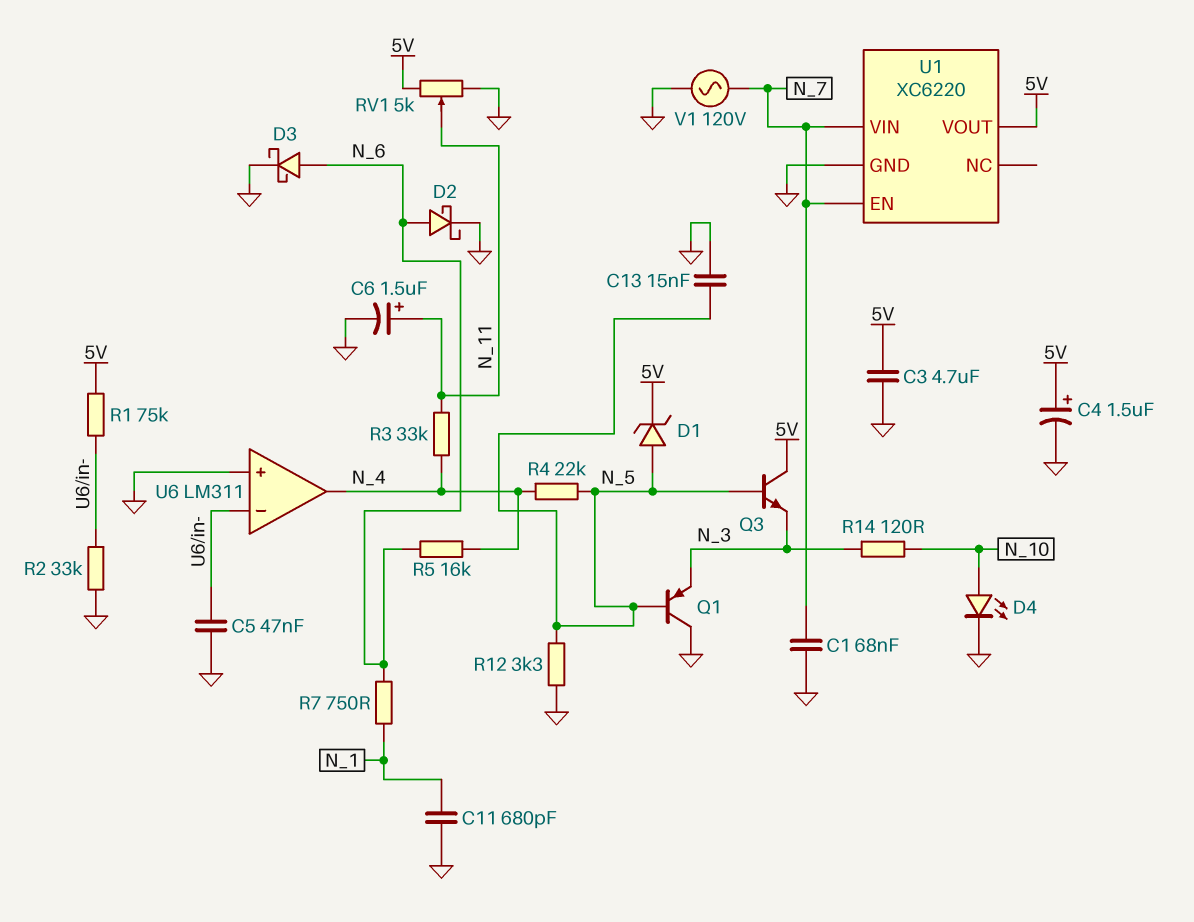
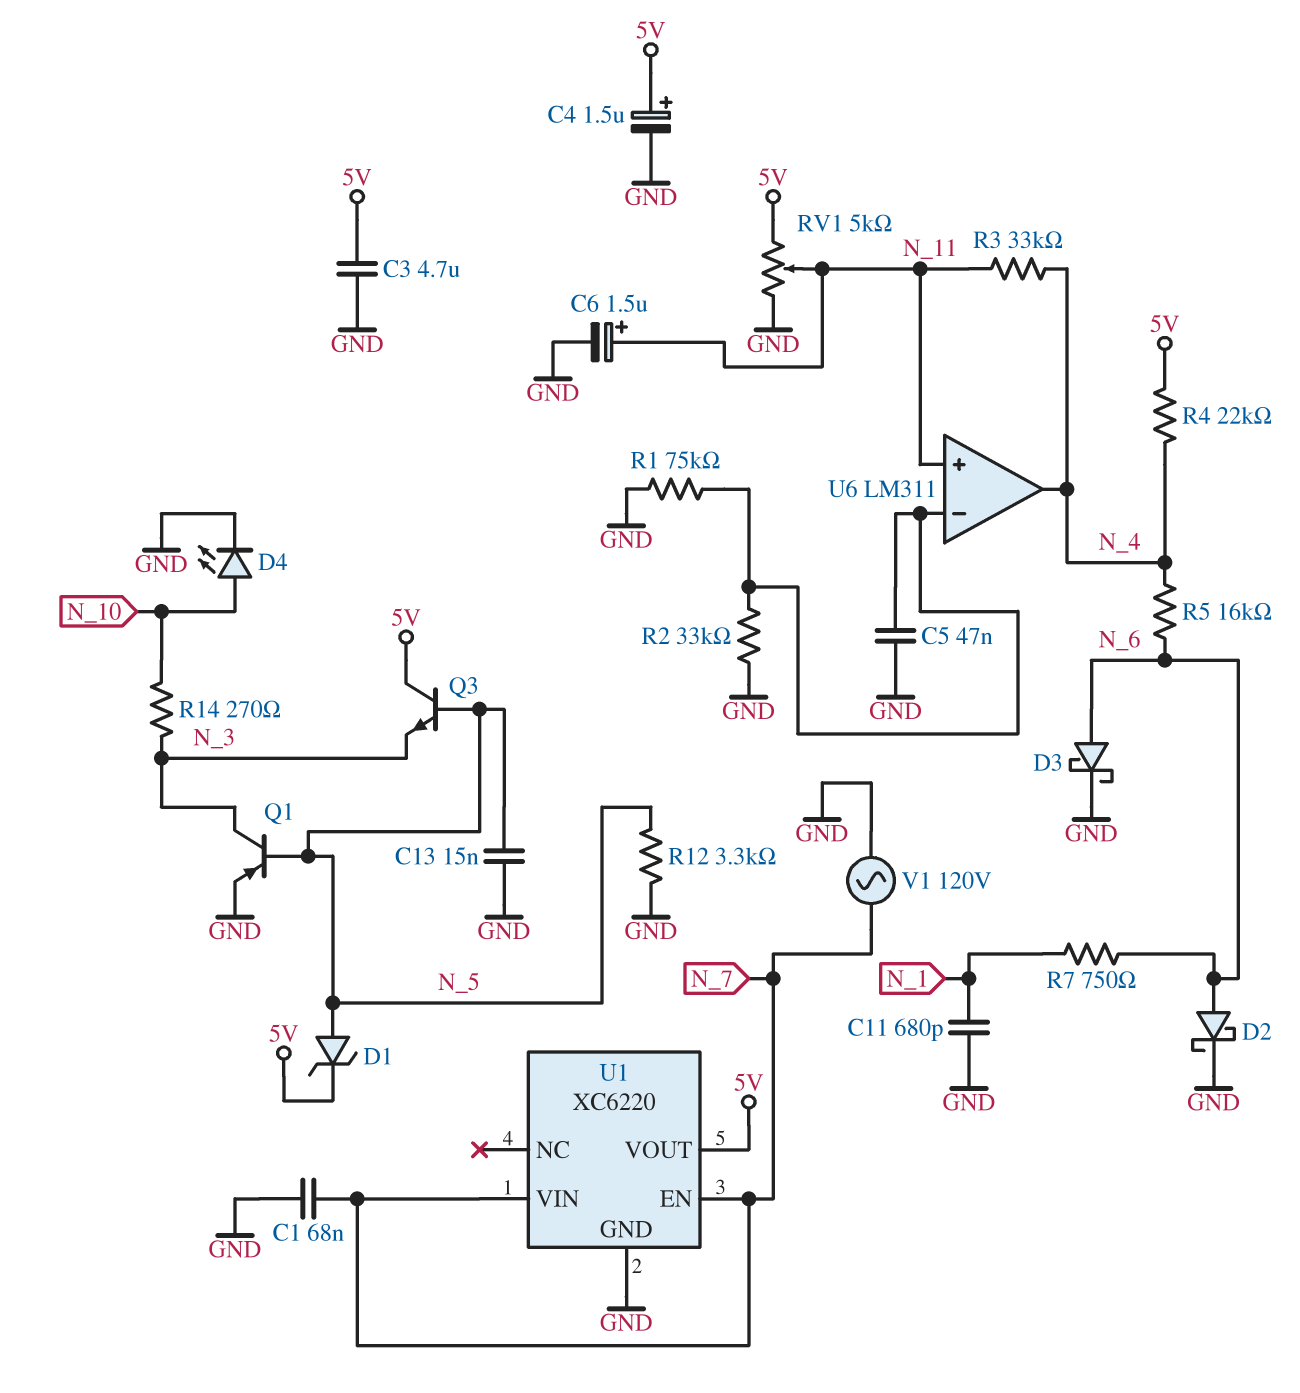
Q1: PNP (B N_5, C GND, E N_3) -> PNP (B N_5, C N_3, E GND)
R1: 75k (5V, U6/in-) -> 75k (GND, U6/in-)
R4: 22k (N_4, N_5) -> 22k (5V, N_4)
R14: 120 (N_3, N_10) -> 270 (N_3, N_10)
U6 pin in+: GND -> N_11

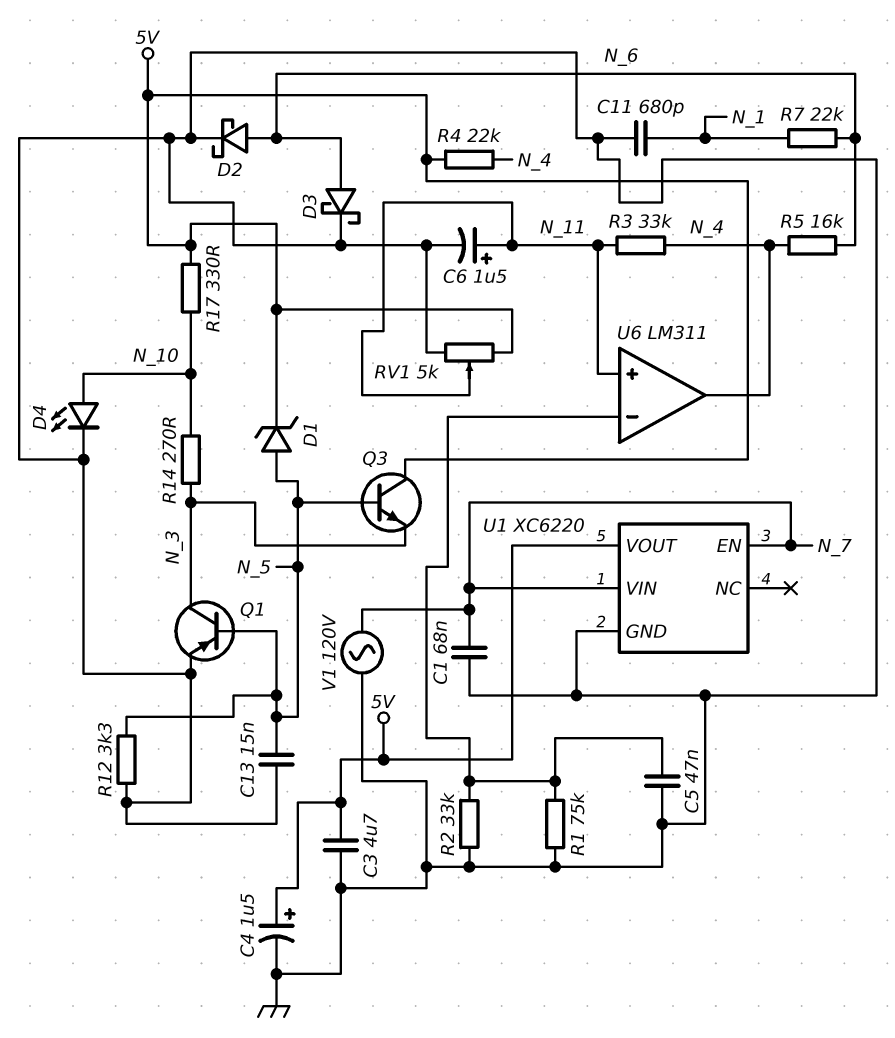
R7: 750 (N_1, N_6) -> 22k (N_1, N_6)
R17: none -> 330 (5V, N_10)

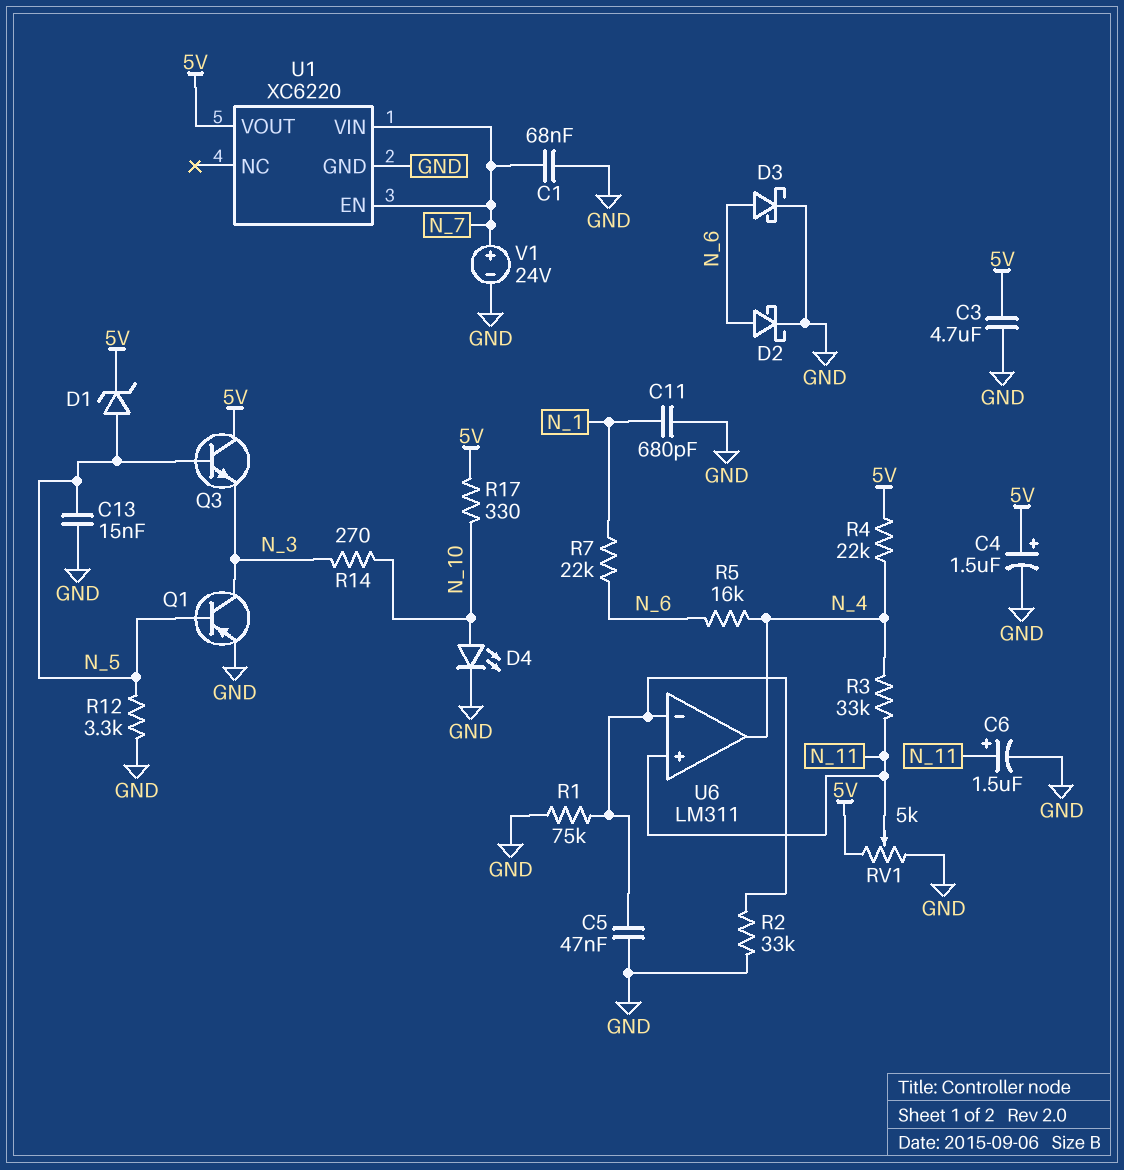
V1: AC 120V (GND, N_7) -> 24V (plus N_7, minus GND)

